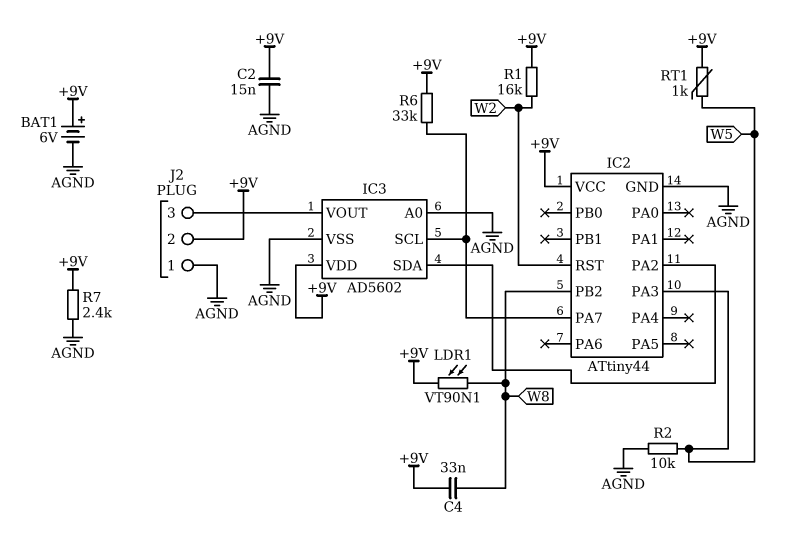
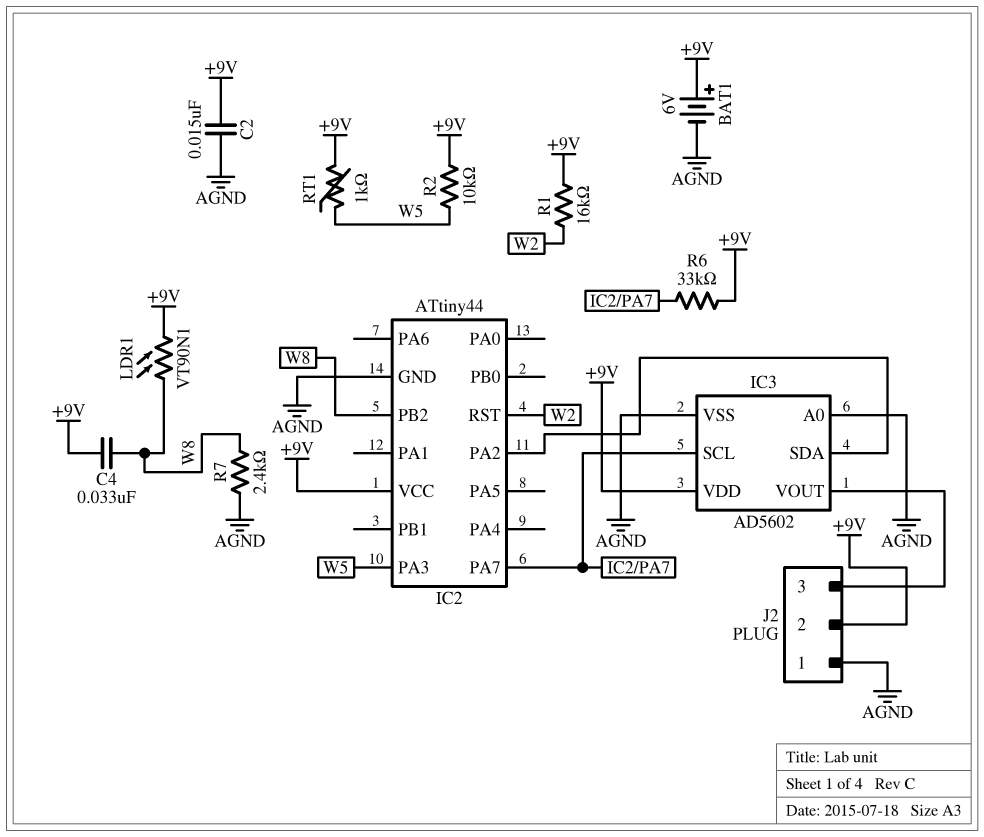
R2: 10k (AGND, W5) -> 10k (+9V, W5)
R7: 2.4k (+9V, AGND) -> 2.4k (AGND, W8)

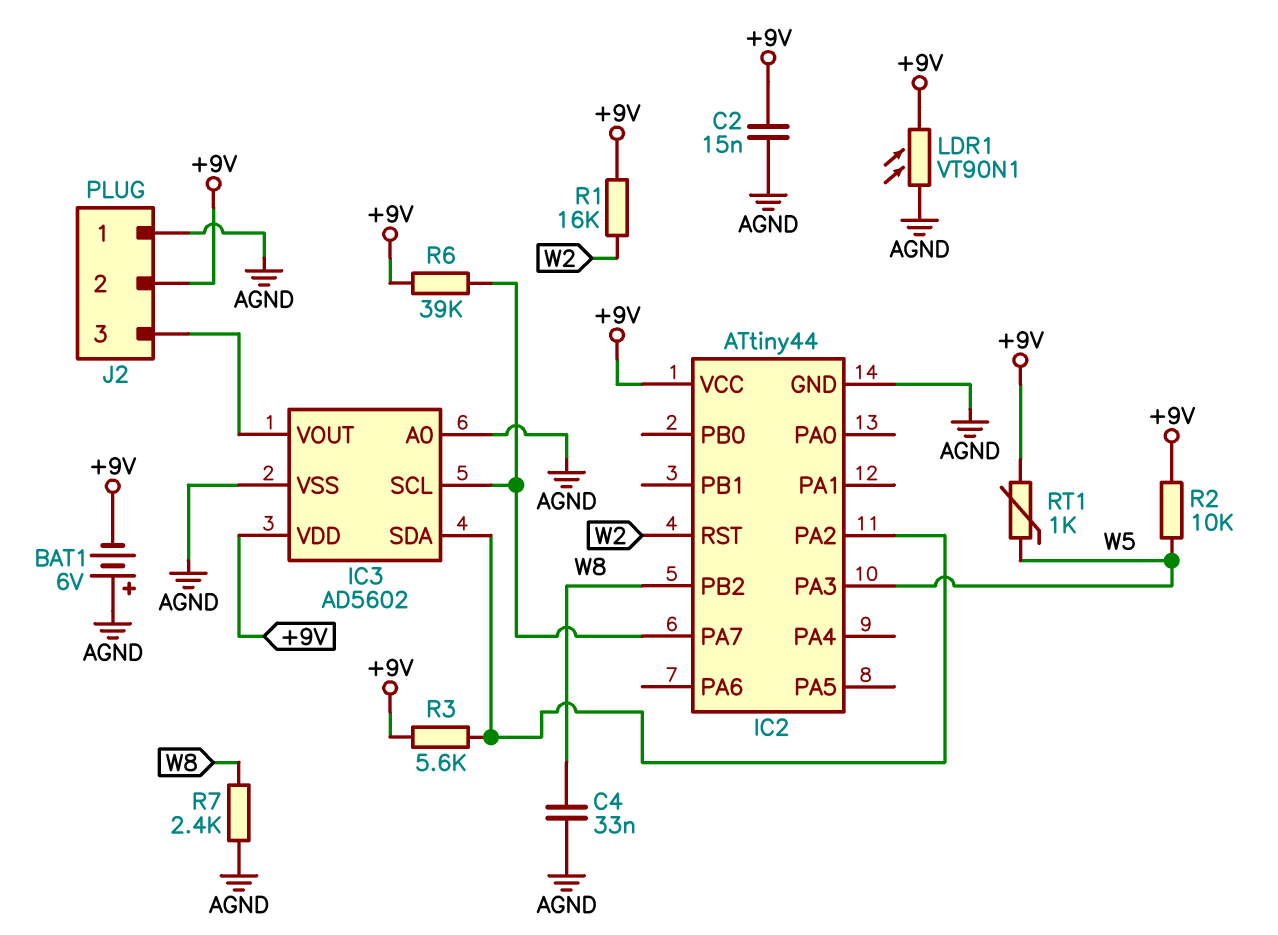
BAT1: 6V (plus +9V, minus AGND) -> 6V (plus AGND, minus +9V)
C4: 33nF (+9V, W8) -> 33nF (AGND, W8)
LDR1: VT90N1 (+9V, W8) -> VT90N1 (+9V, AGND)
R3: none -> 5.6k (+9V, IC2/PA2)
R6: 33k (+9V, IC2/PA7) -> 39k (+9V, IC2/PA7)

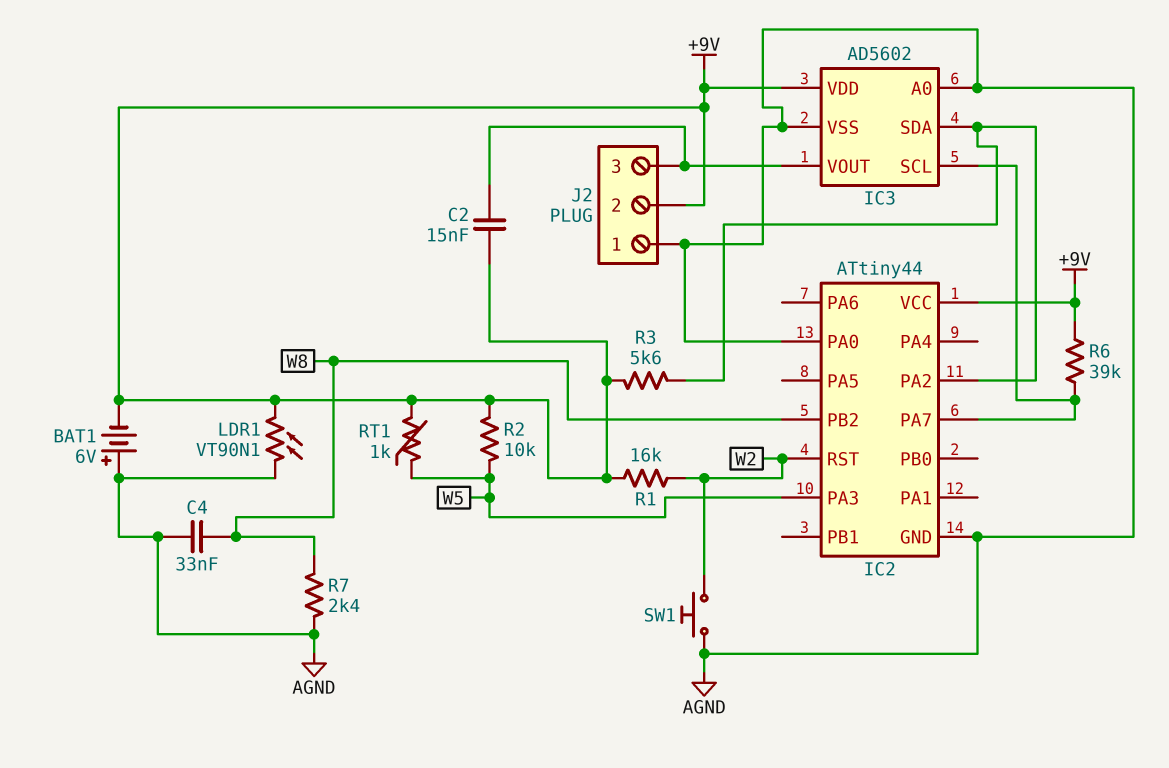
C2: 15nF (+9V, AGND) -> 15nF (+9V, IC3/VOUT)
IC2 pin PA0: none -> AGND
SW1: none -> button (AGND, W2)

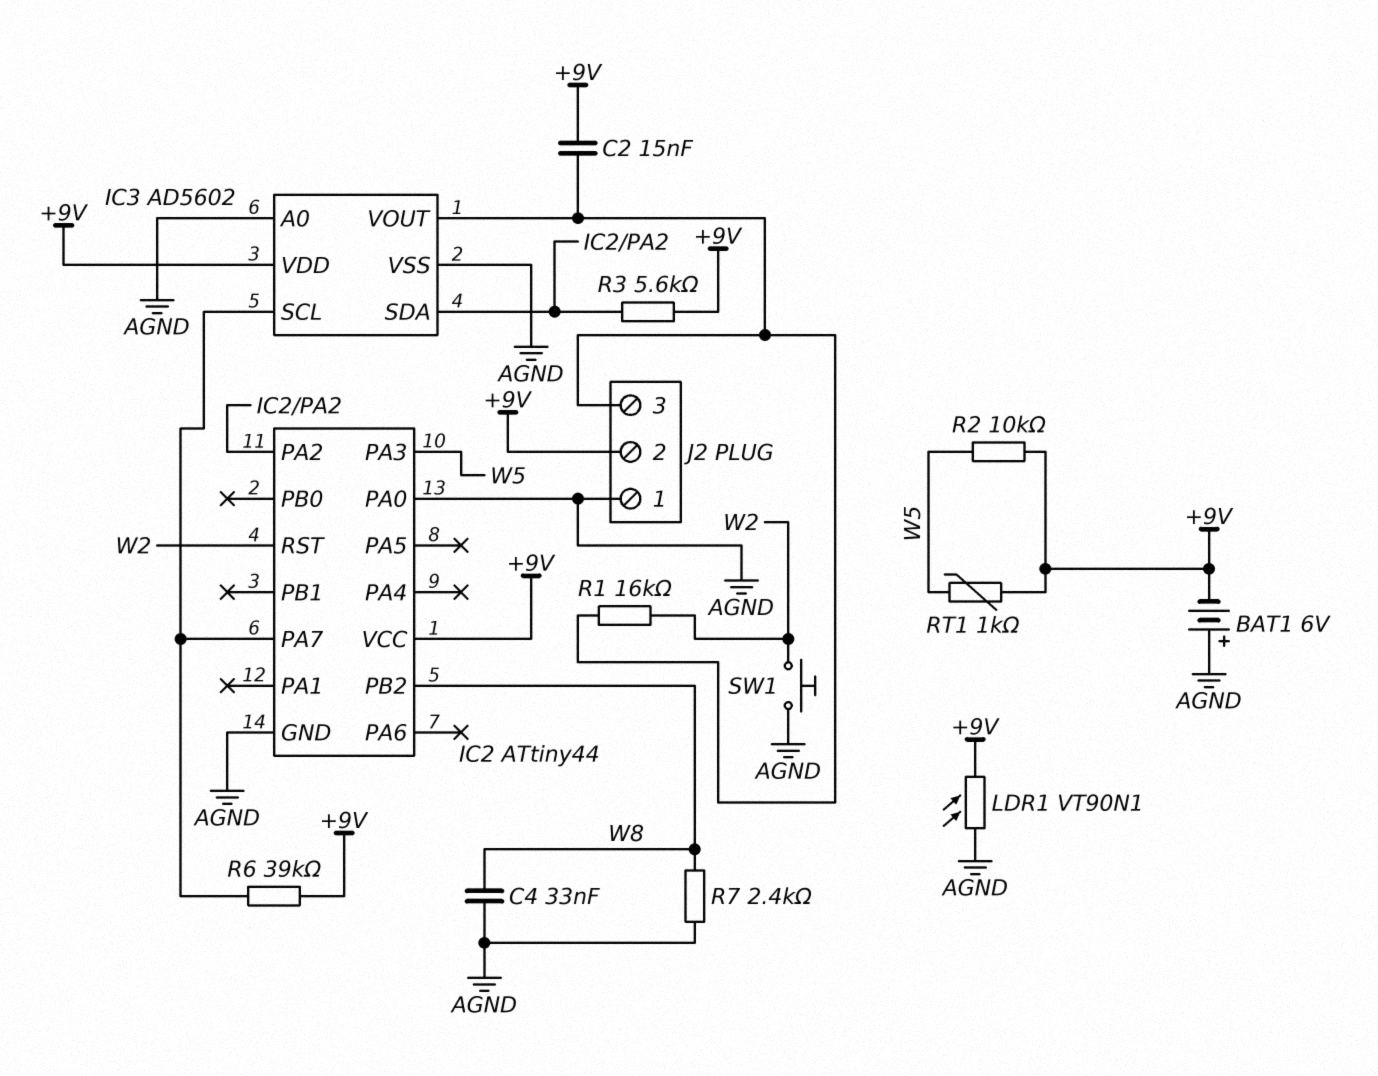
R1: 16k (+9V, W2) -> 16k (IC3/VOUT, W2)

